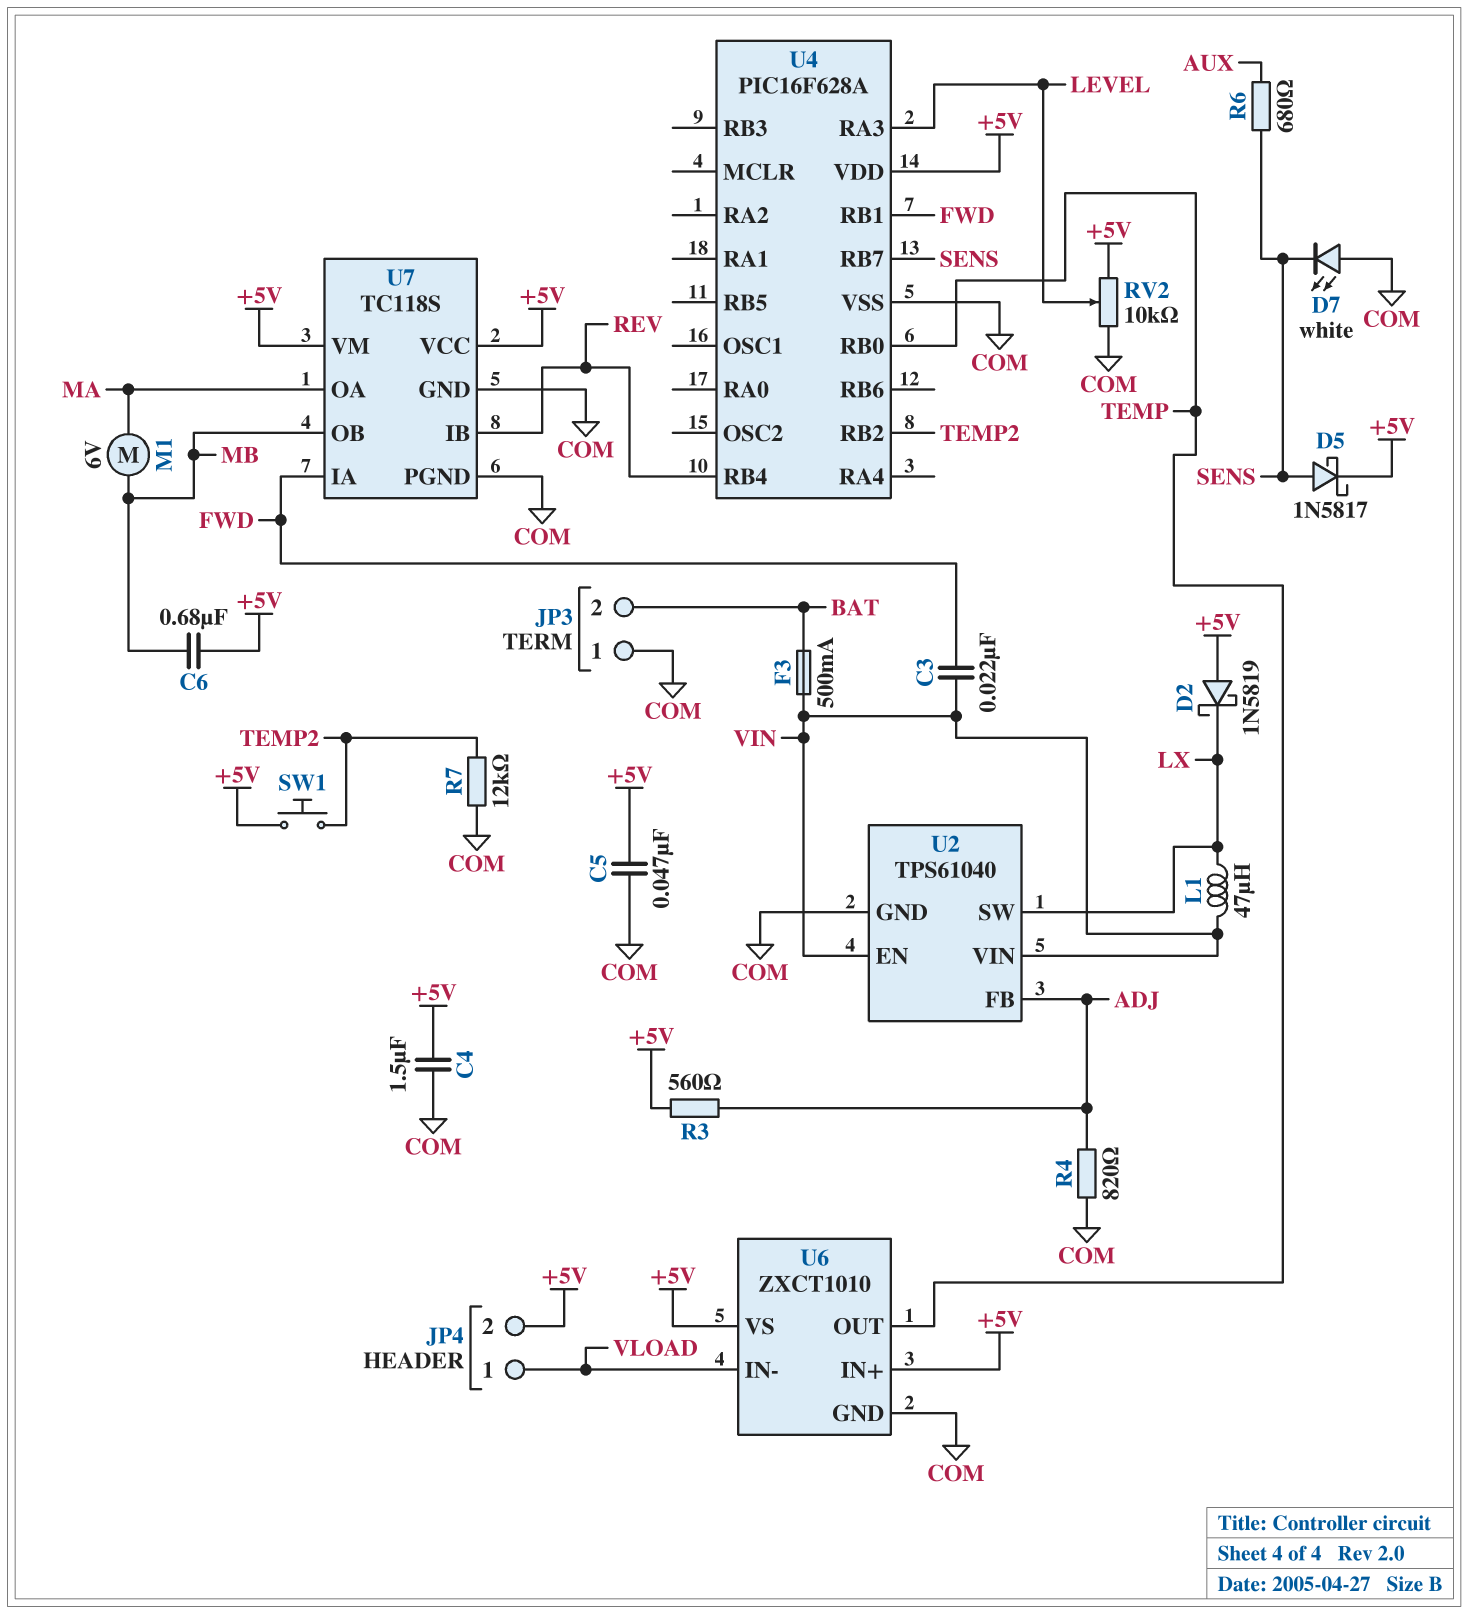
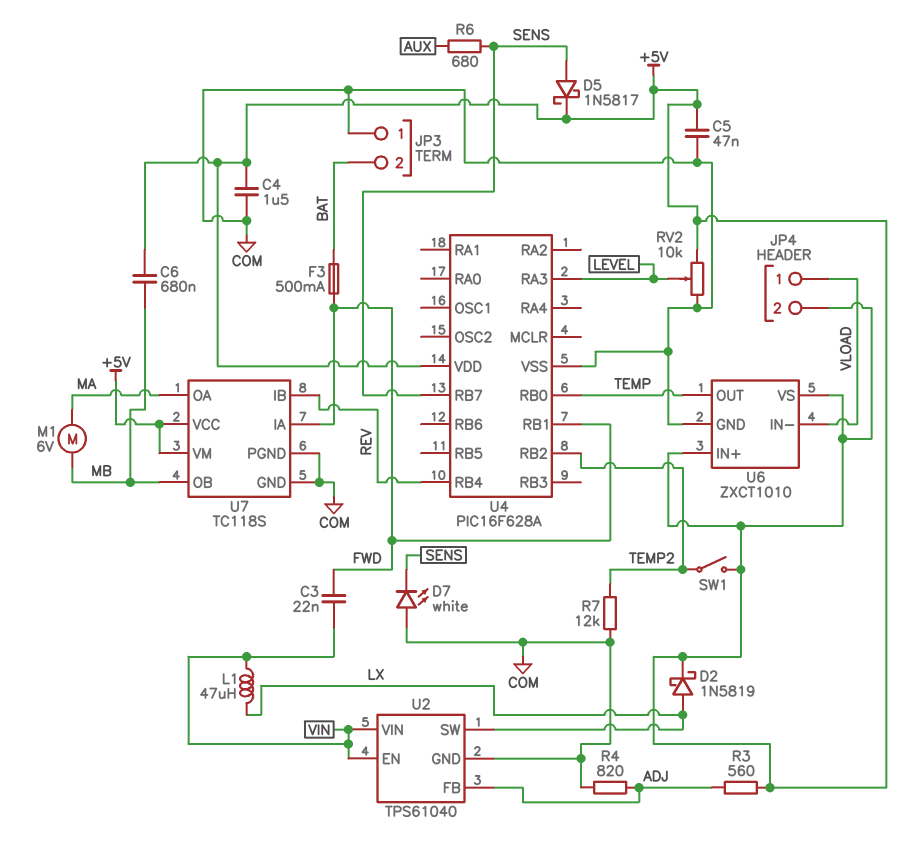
D2: schottky 1N5819 (A +5V, K LX) -> schottky 1N5819 (A LX, K +5V)
F3: 500mA (BAT, VIN) -> 500mA (BAT, FWD)
SW1: button (+5V, TEMP2) -> switch (+5V, TEMP2)

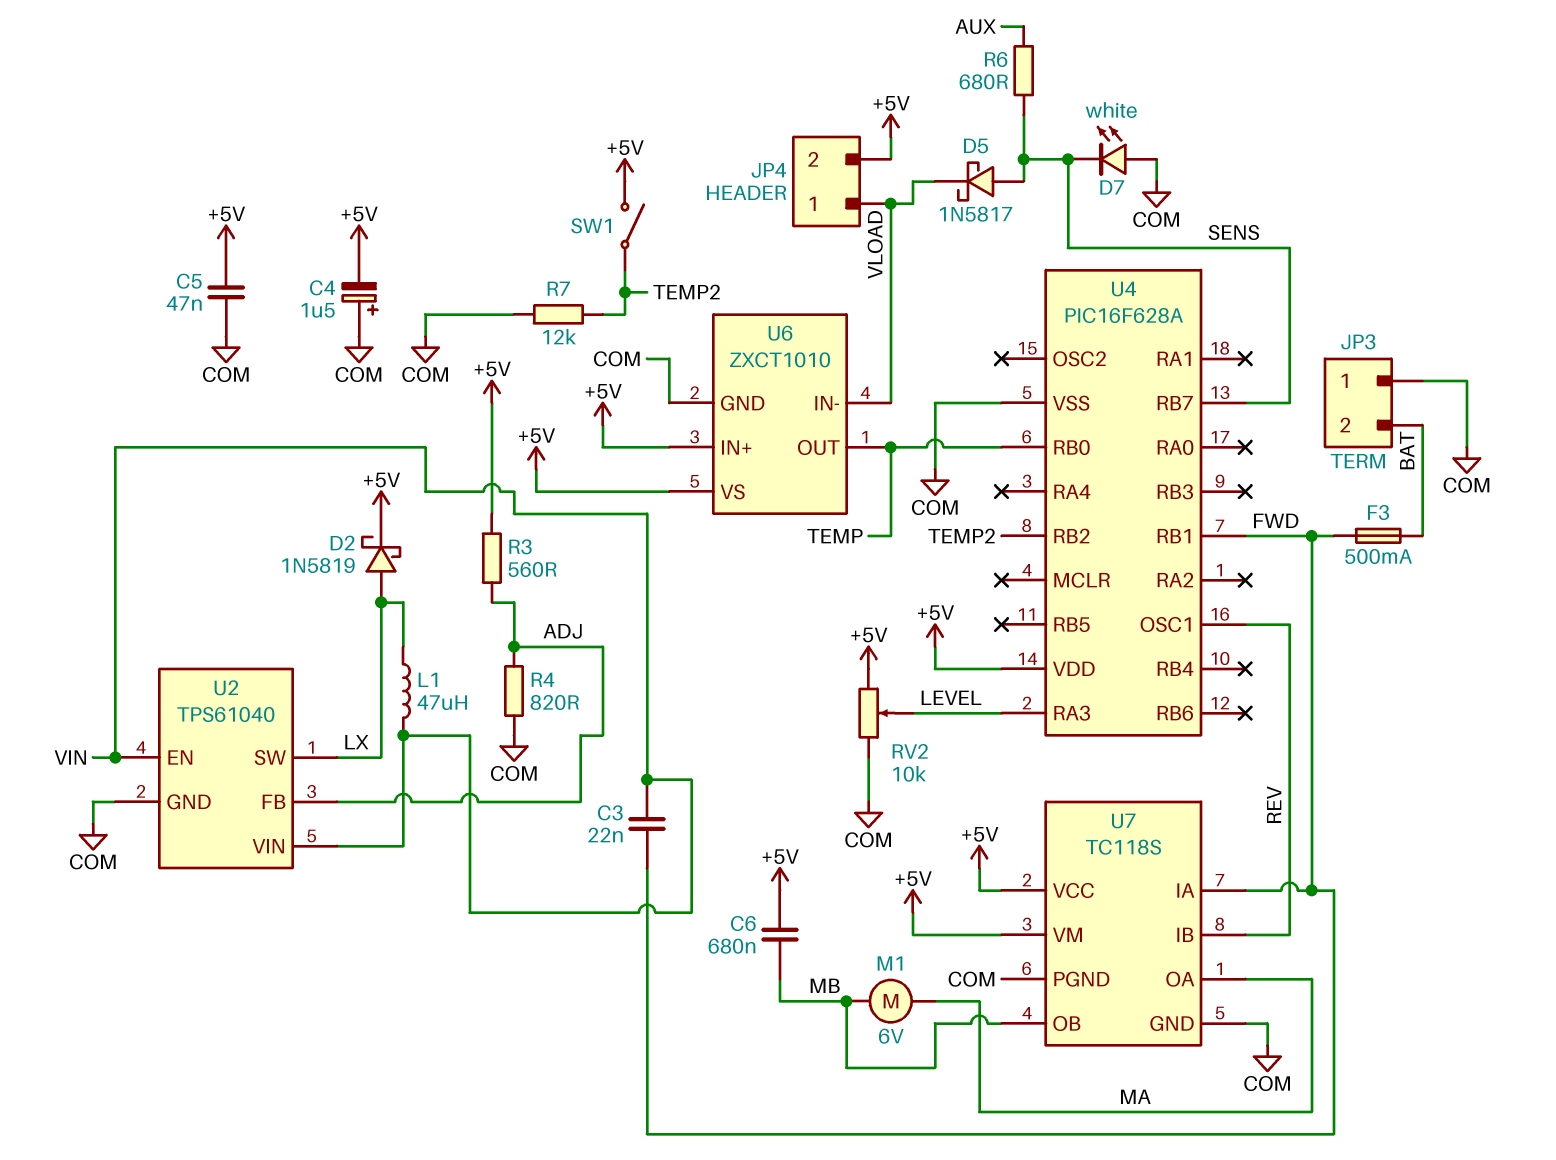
C4: 1.5uF (+5V, COM) -> 1.5uF (plus COM, minus +5V)
D5: schottky 1N5817 (A SENS, K +5V) -> schottky 1N5817 (A SENS, K VLOAD)
U4 pin OSC1: none -> REV
U4 pin RB4: REV -> none

